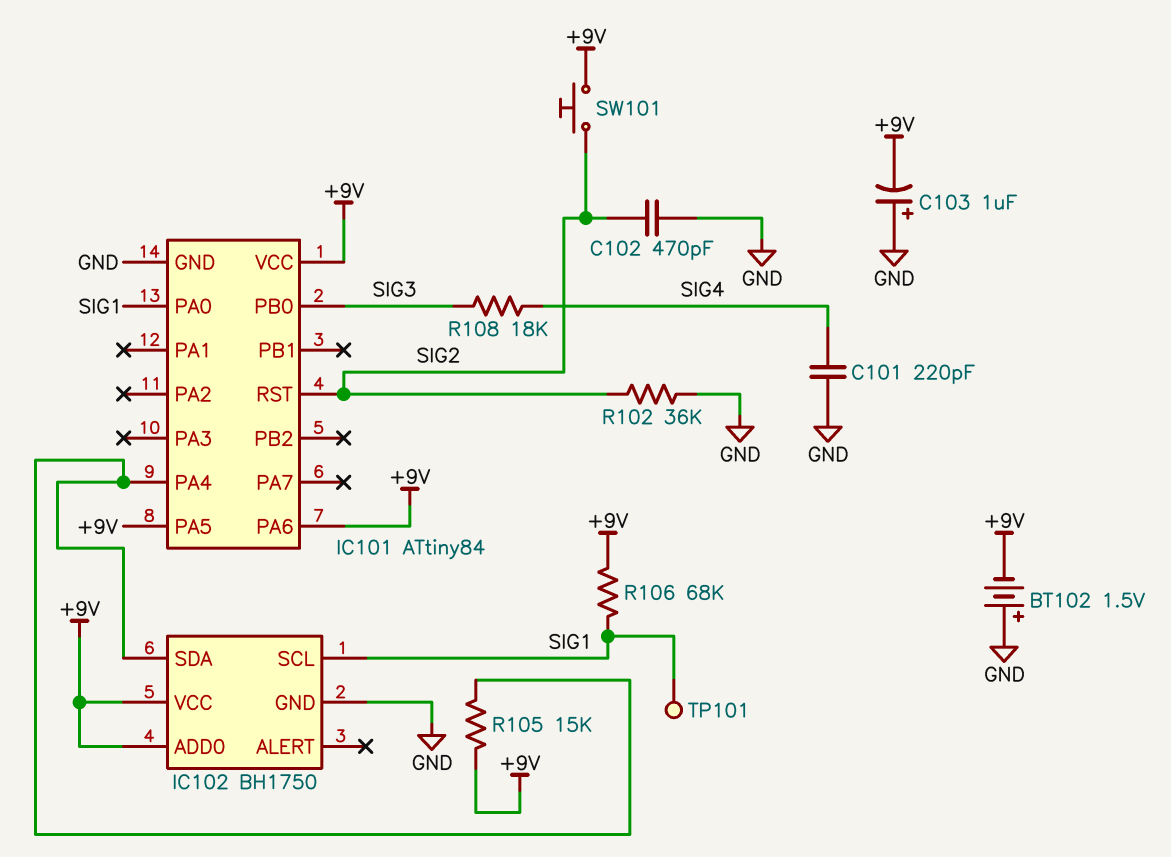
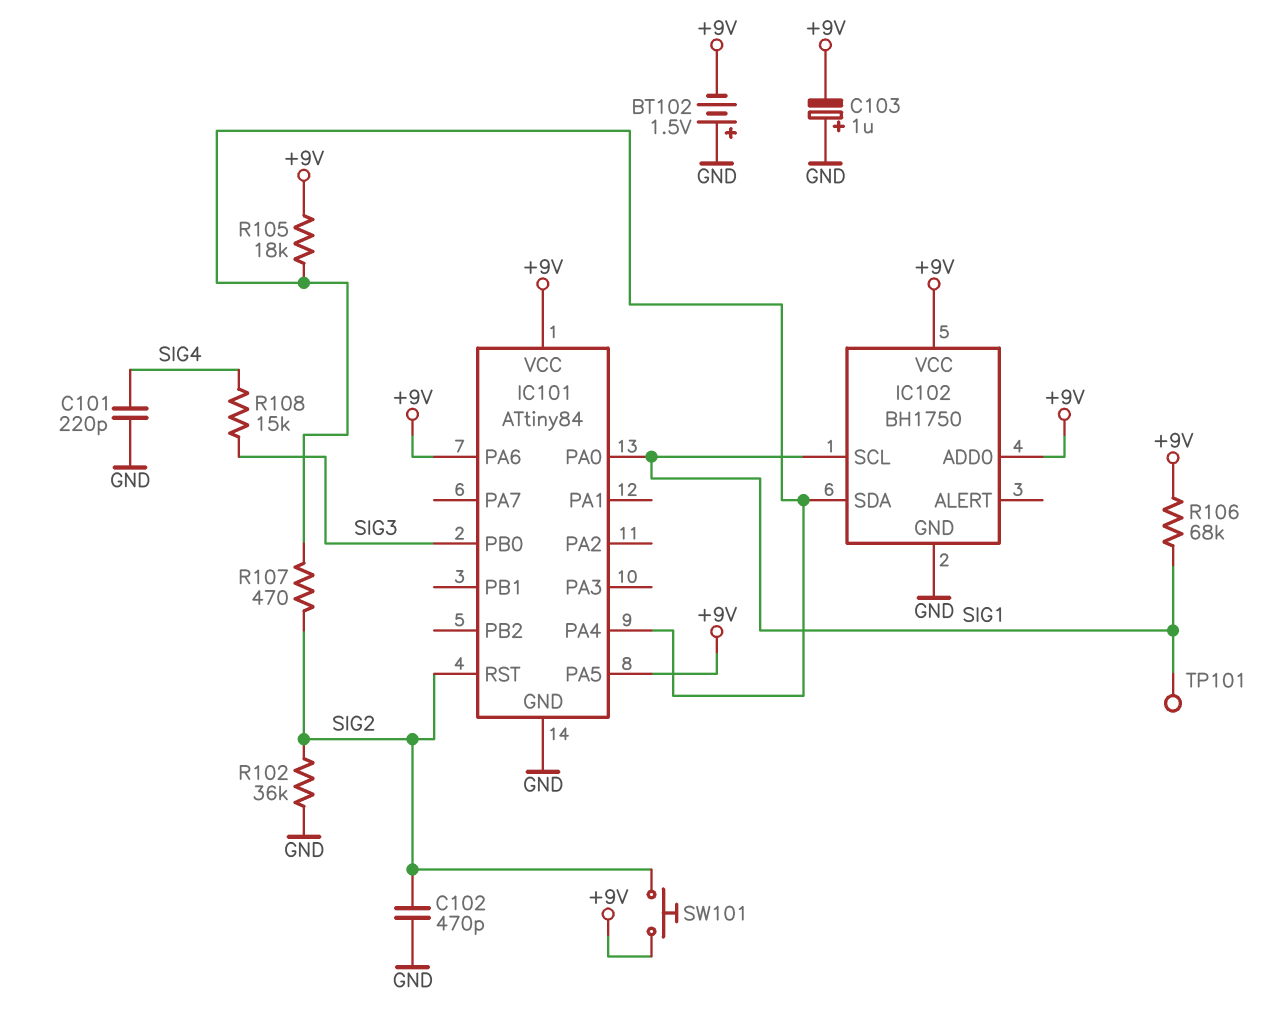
R105: 15k (+9V, IC101/PA4) -> 18k (+9V, IC101/PA4)
R107: none -> 470 (IC101/PA4, SIG2)
R108: 18k (SIG3, SIG4) -> 15k (SIG3, SIG4)

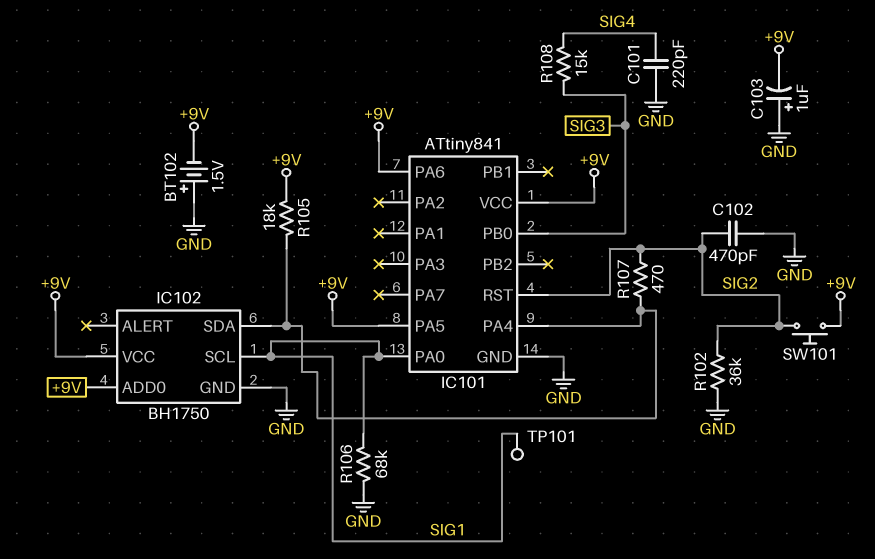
IC101: ATtiny84 -> ATtiny841
R106: 68k (+9V, SIG1) -> 68k (GND, SIG1)

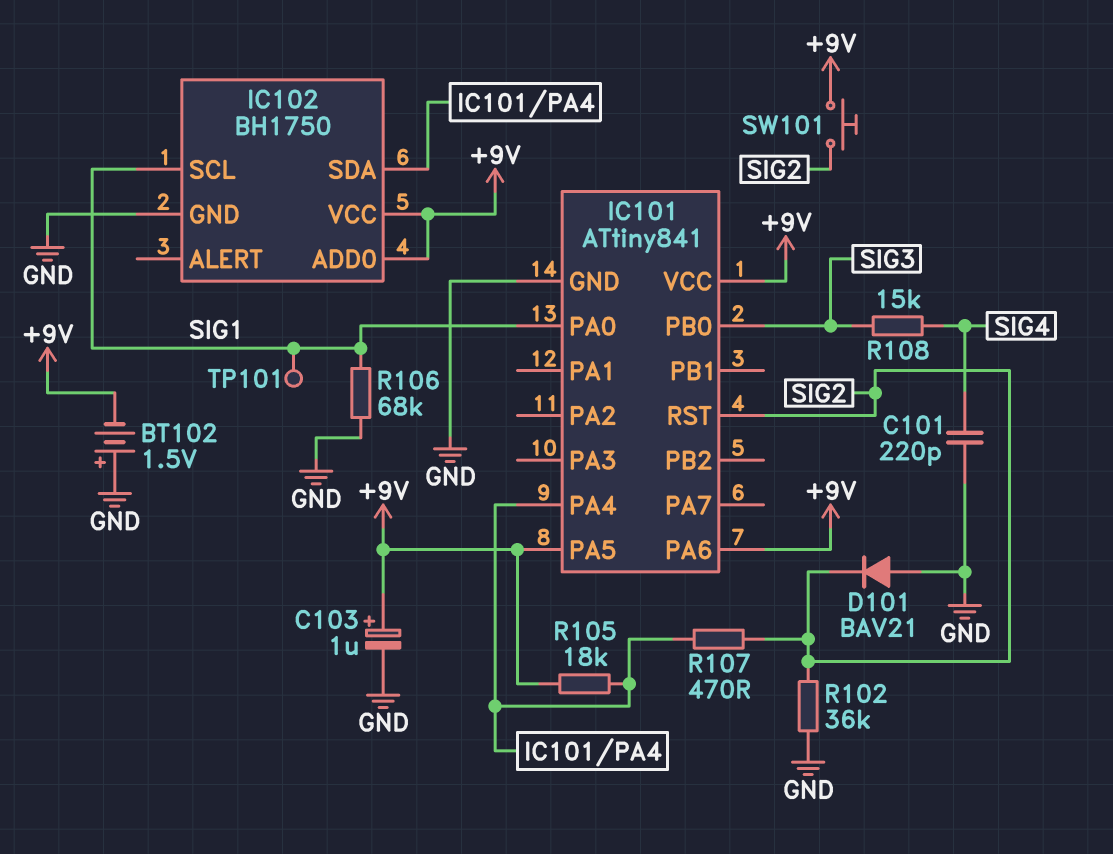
C102: 470pF (GND, SIG2) -> none
C103: 1uF (plus GND, minus +9V) -> 1uF (plus +9V, minus GND)
D101: none -> diode BAV21 (A GND, K SIG2)

